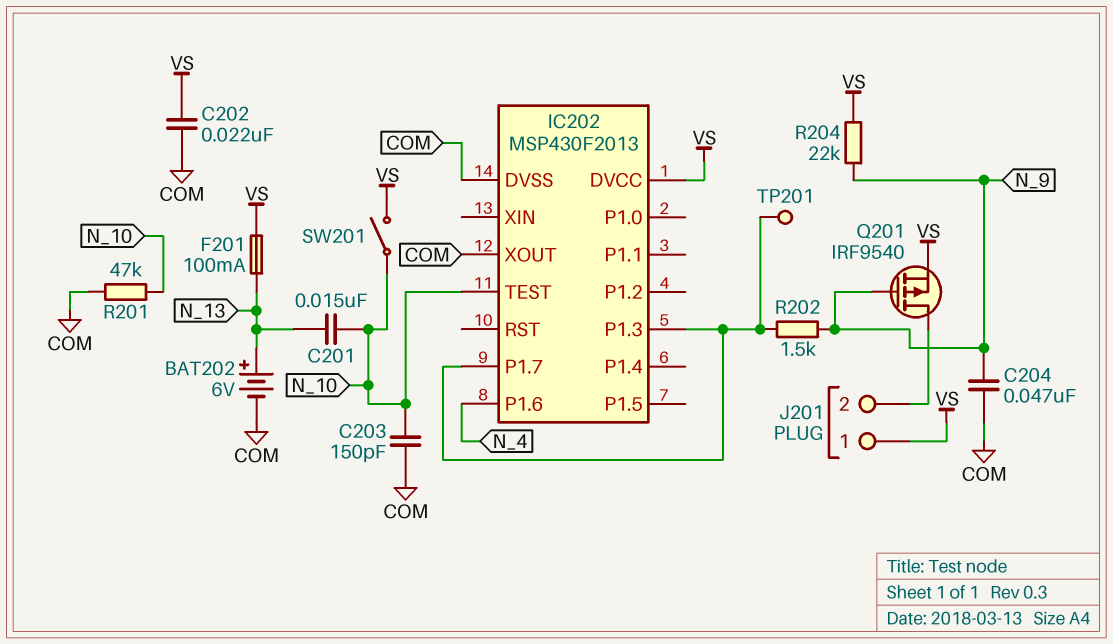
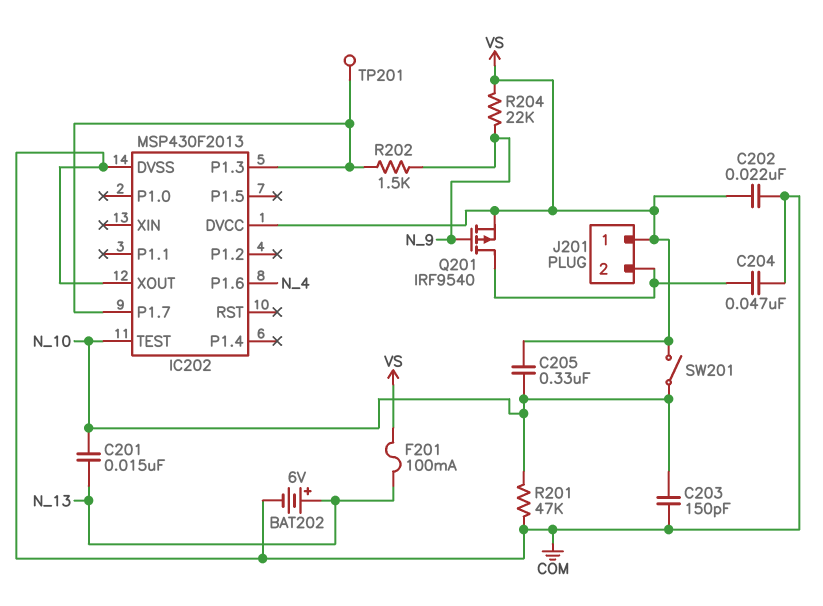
C204: 47nF (COM, N_9) -> 47nF (COM, J201/2)
C205: none -> 330nF (N_10, VS)

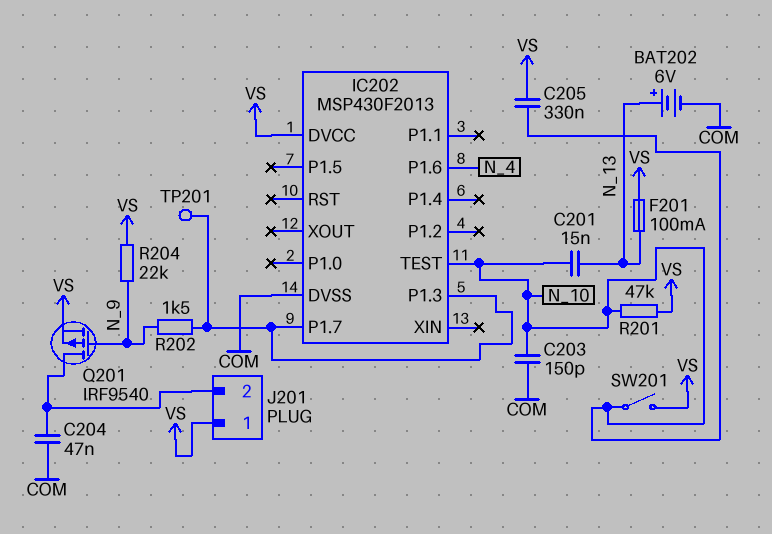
C202: 22nF (COM, VS) -> none
IC202 pin XOUT: COM -> none
R201: 47k (COM, N_10) -> 47k (N_10, VS)

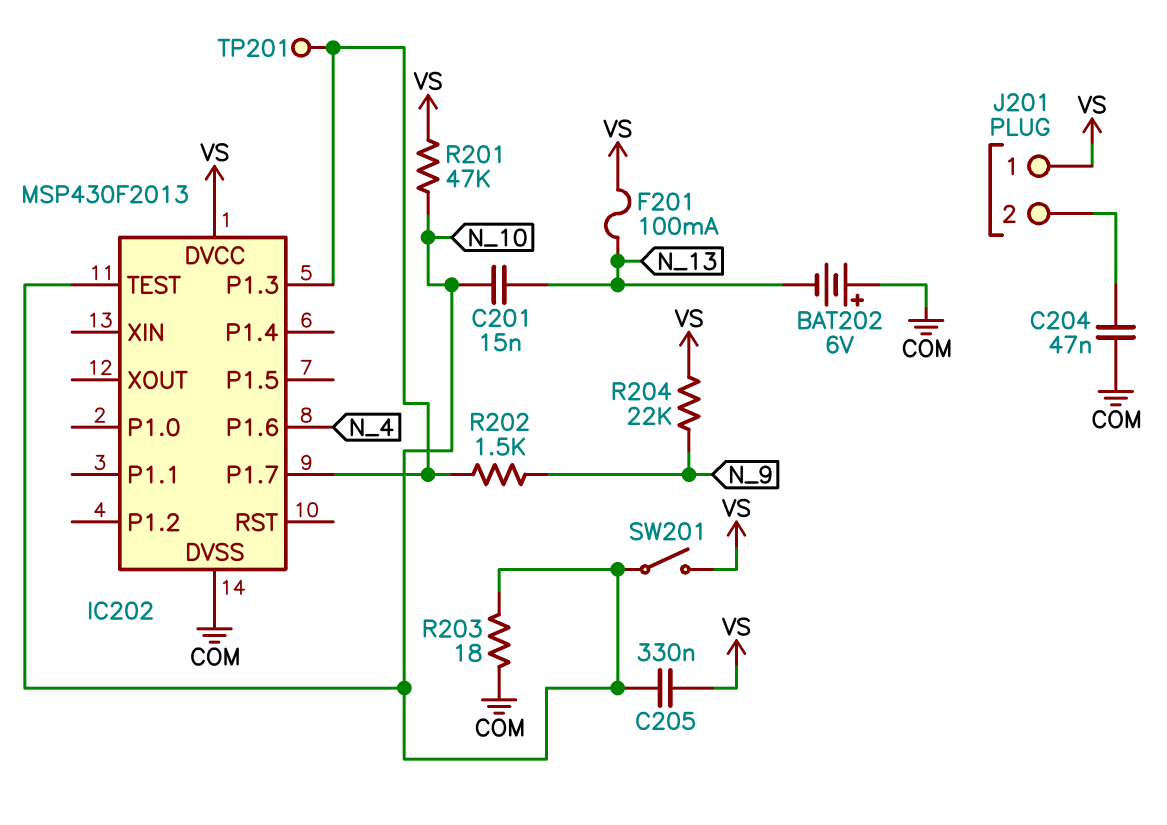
BAT202: 6V (plus N_13, minus COM) -> 6V (plus COM, minus N_13)
C203: 150pF (COM, N_10) -> none
Q201: PMOS IRF9540 (G N_9, D J201/2, S VS) -> none
R203: none -> 18 (COM, N_10)

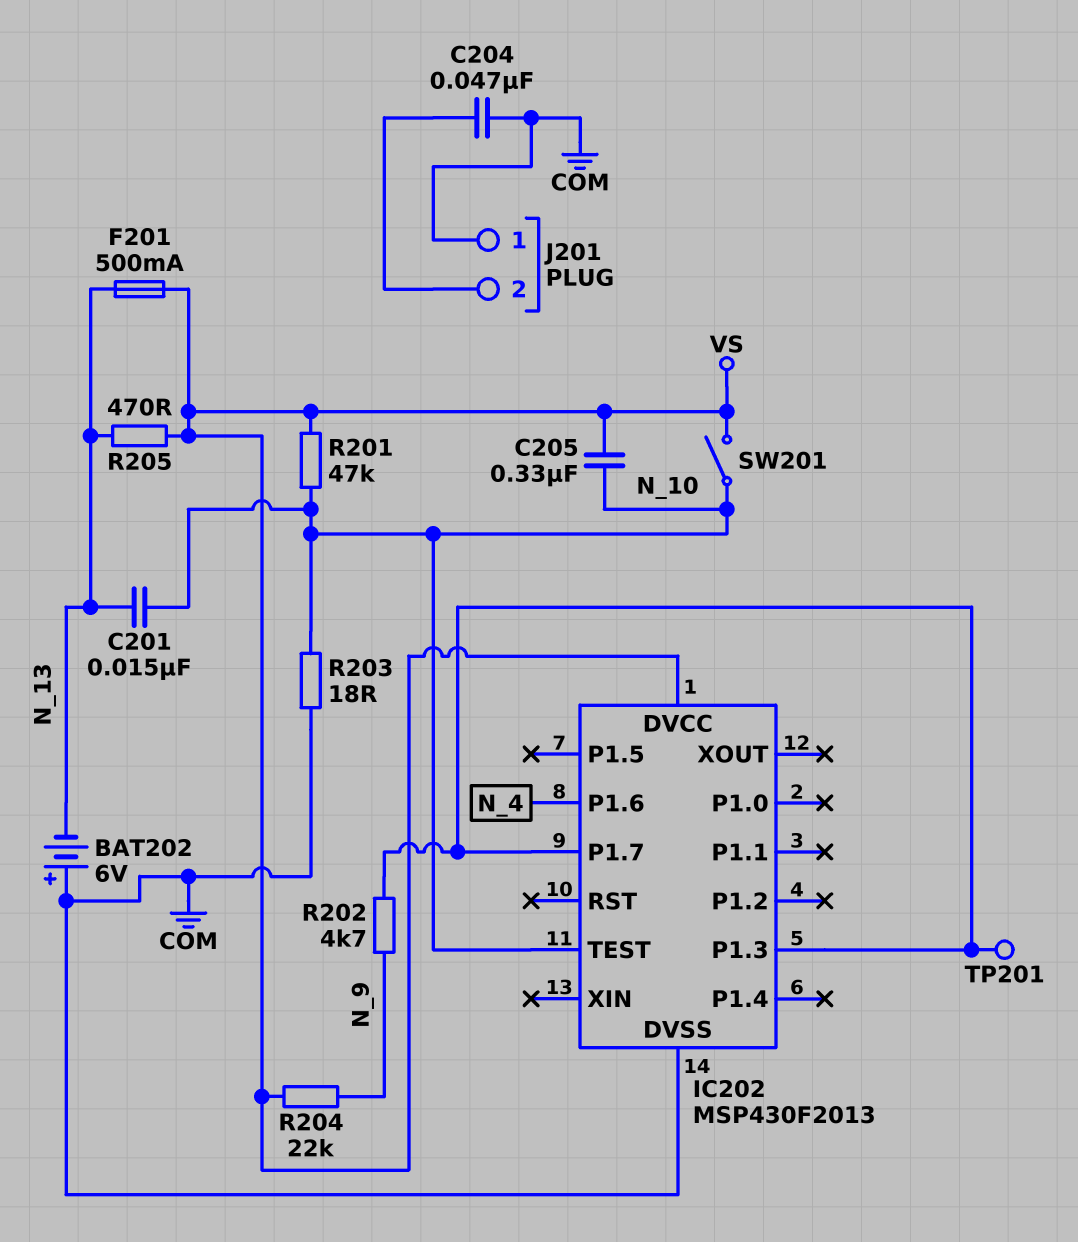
F201: 100mA (N_13, VS) -> 500mA (N_13, VS)
J201 pin 1: VS -> COM
R202: 1.5k (IC202/P1.3, N_9) -> 4.7k (IC202/P1.3, N_9)
R205: none -> 470 (N_13, VS)

